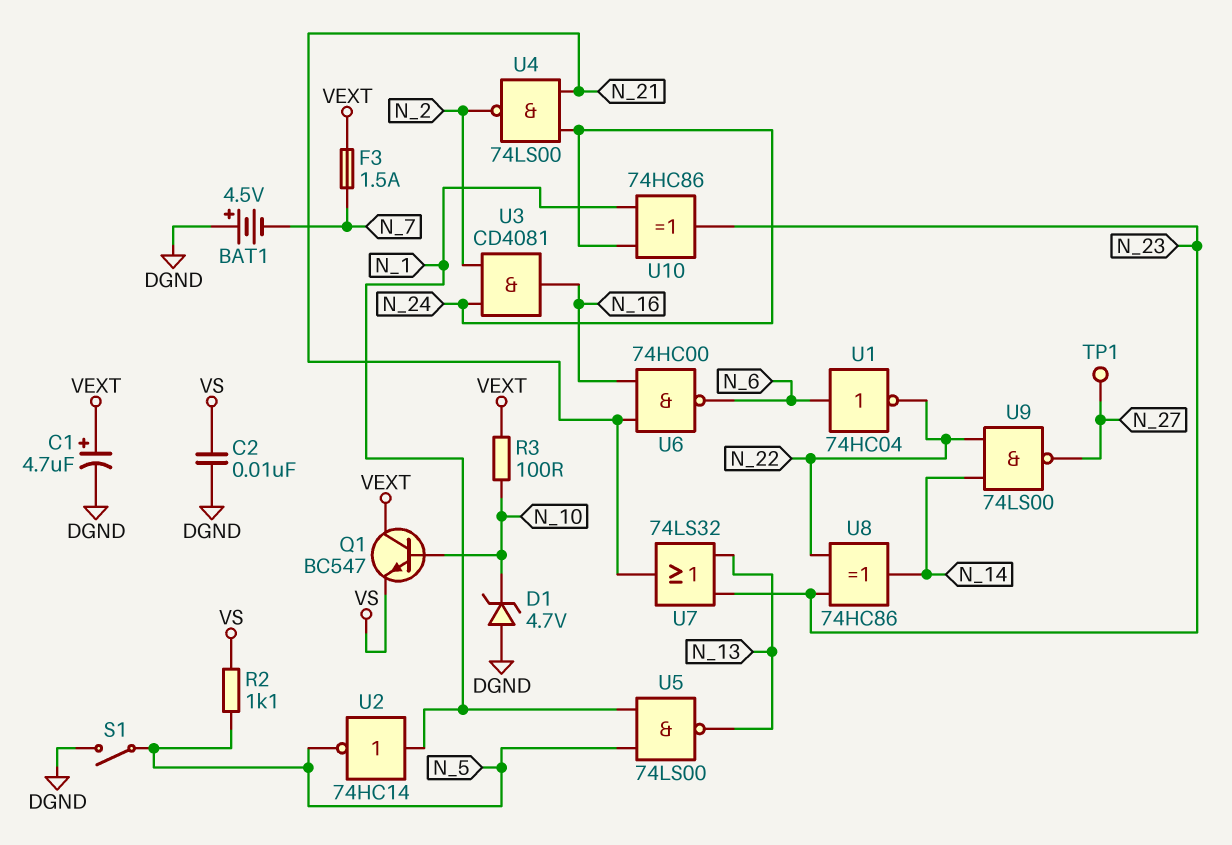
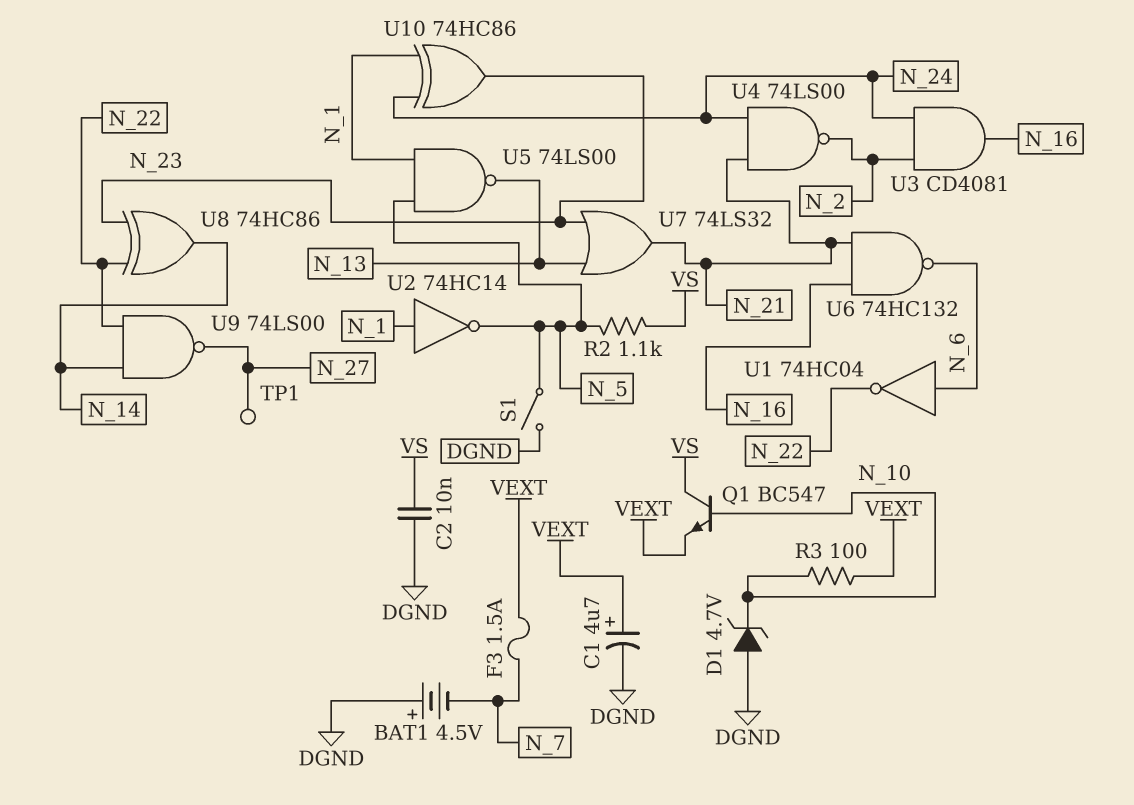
Q1: NPN BC547 (B N_10, C VEXT, E VS) -> NPN BC547 (B N_10, C VS, E VEXT)
U6: NAND 74HC00 (in N_16, in N_21, out N_6) -> NAND 74HC132 (in N_16, in N_21, out N_6)

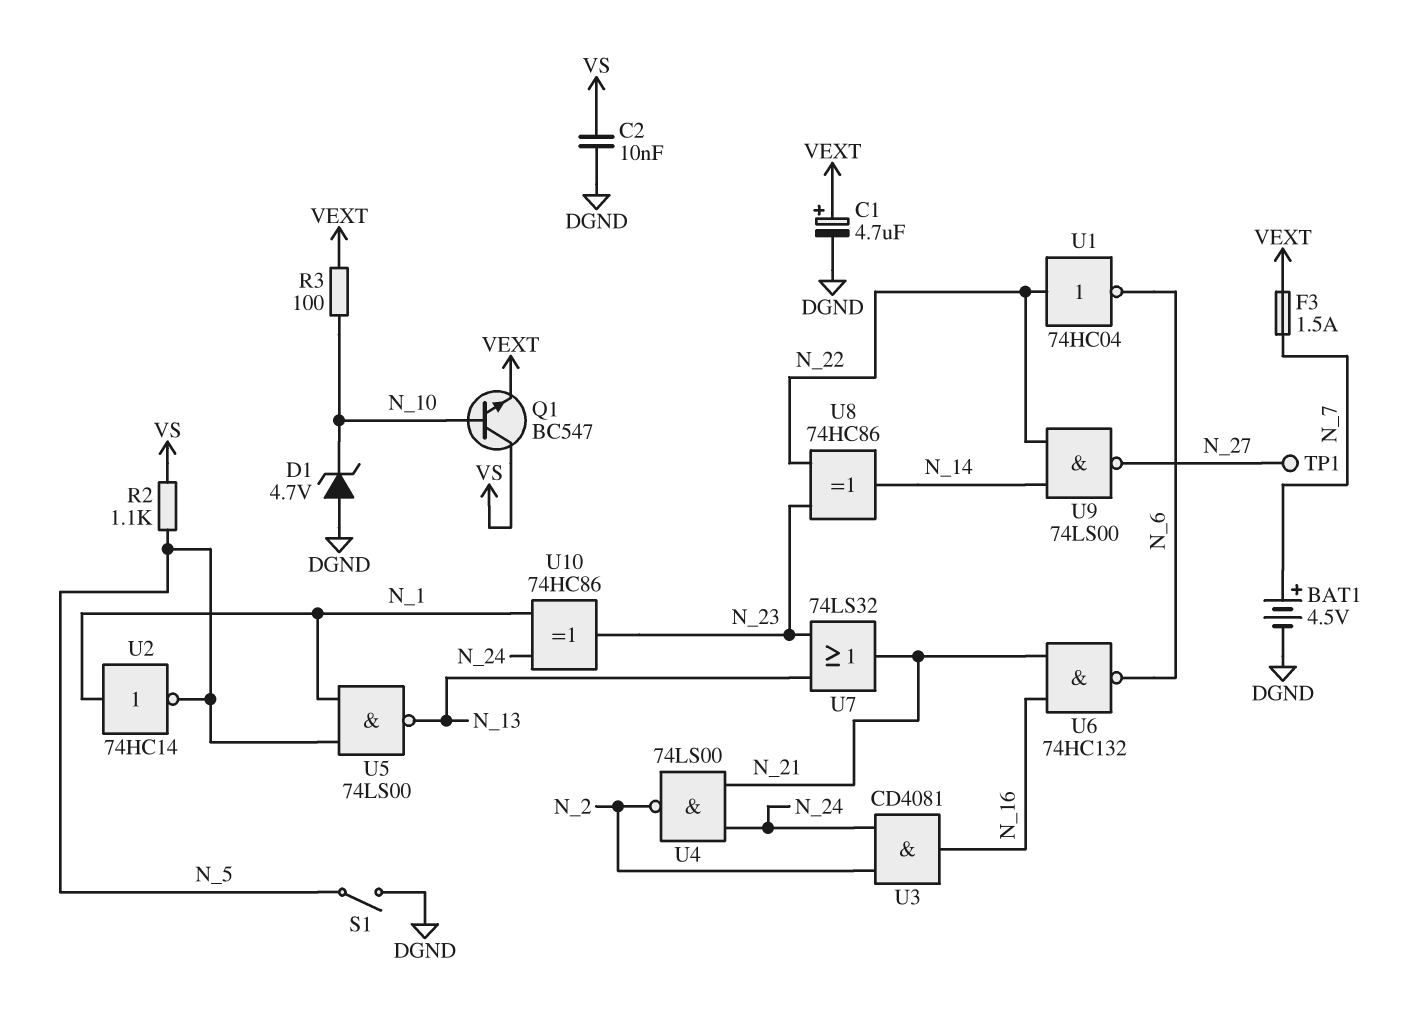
BAT1: 4.5V (plus DGND, minus N_7) -> 4.5V (plus N_7, minus DGND)
U1: NOT 74HC04 (in N_6, out N_22) -> NOT 74HC04 (in N_22, out N_6)

